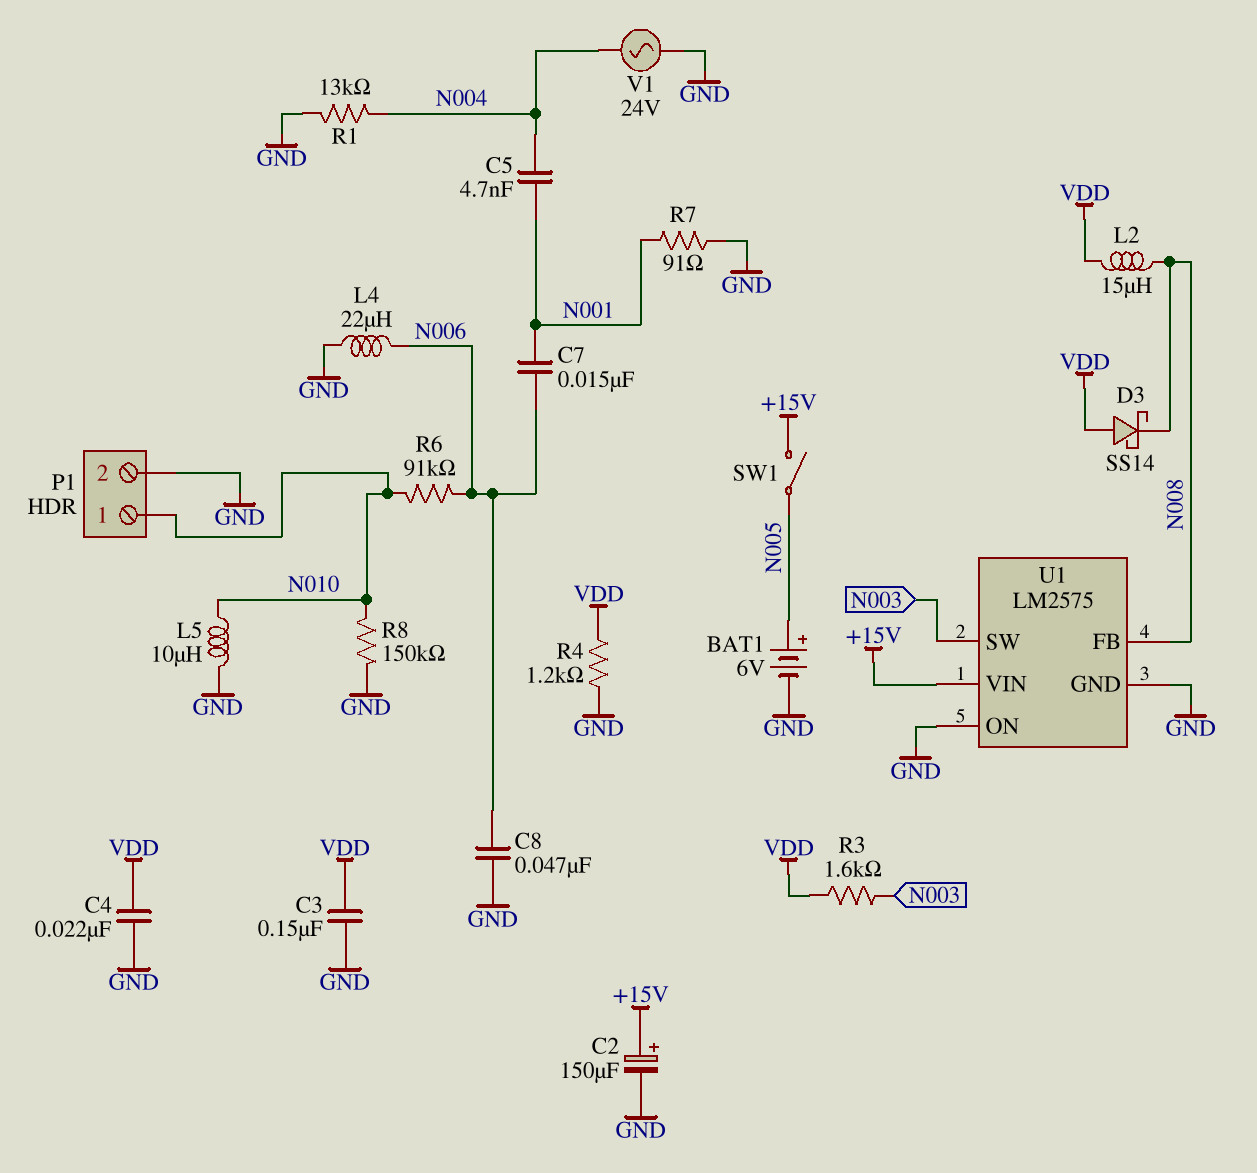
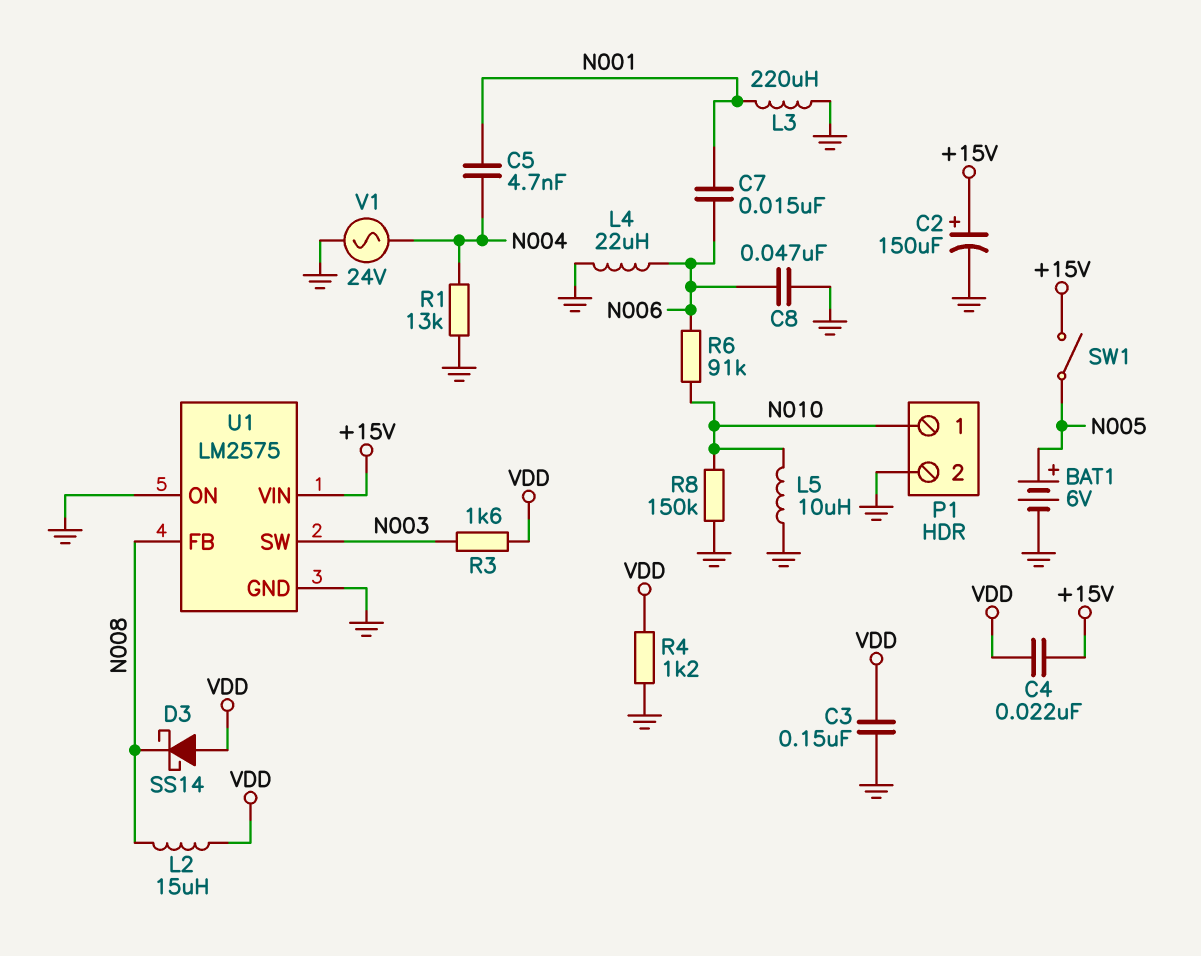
C4: 22nF (GND, VDD) -> 22nF (+15V, VDD)
L3: none -> 220uH (GND, N001)
R7: 91 (GND, N001) -> none

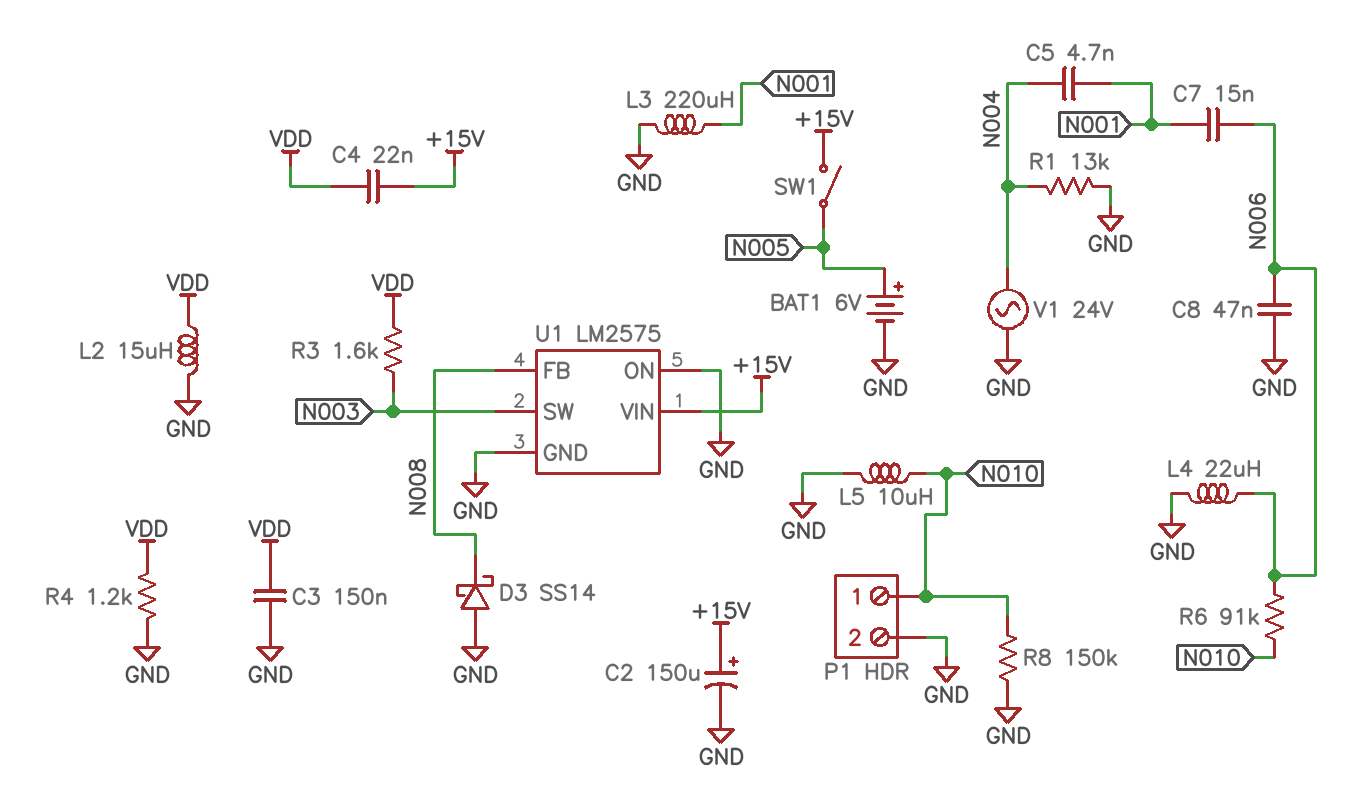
D3: schottky SS14 (A VDD, K N008) -> schottky SS14 (A GND, K N008)
L2: 15uH (N008, VDD) -> 15uH (GND, VDD)

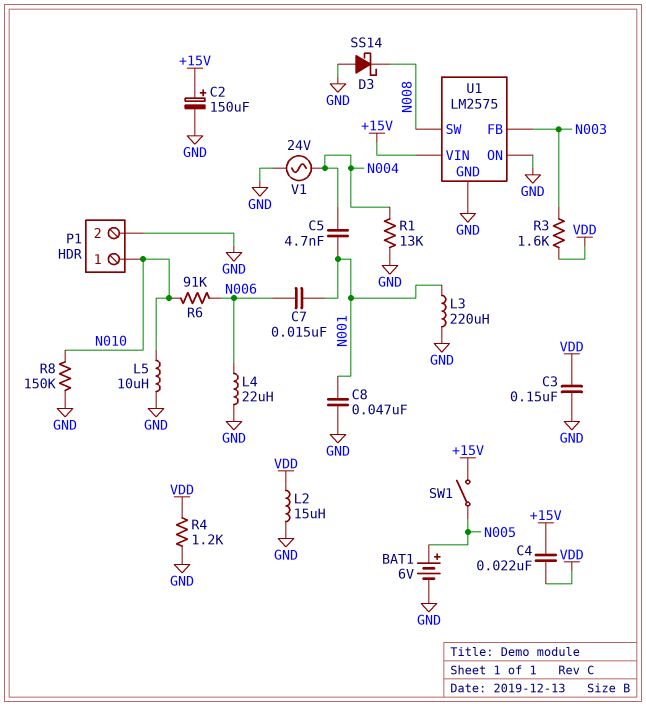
C8: 47nF (GND, N006) -> 47nF (GND, N001)
U1 pin FB: N008 -> N003
U1 pin SW: N003 -> N008

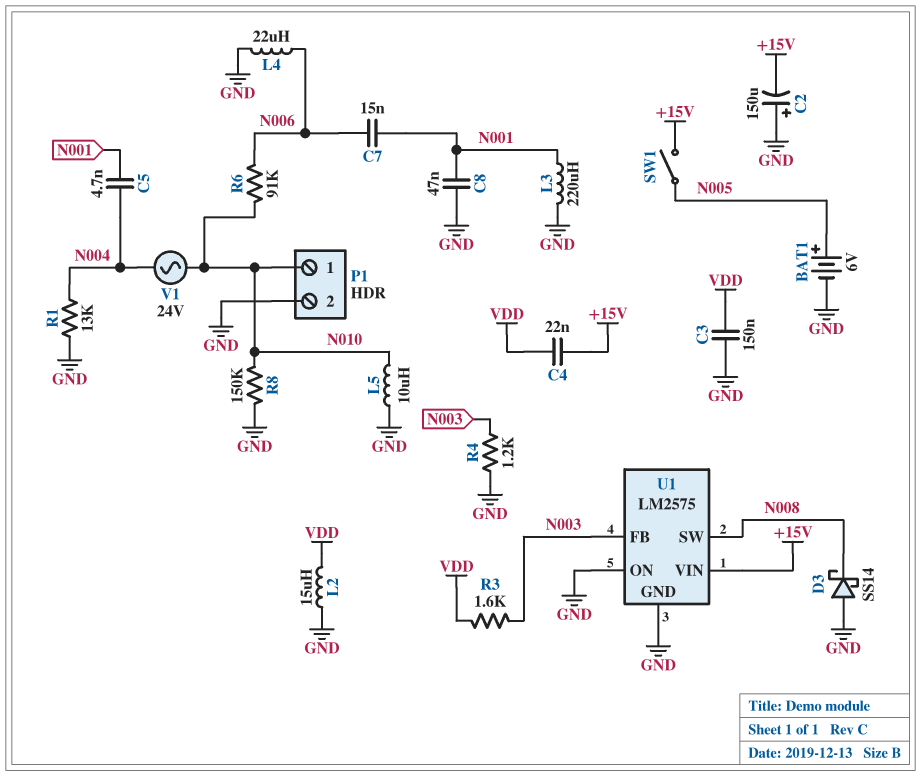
C2: 150uF (plus +15V, minus GND) -> 150uF (plus GND, minus +15V)
R4: 1.2k (GND, VDD) -> 1.2k (GND, N003)
V1: AC 24V (GND, N004) -> AC 24V (N004, N010)

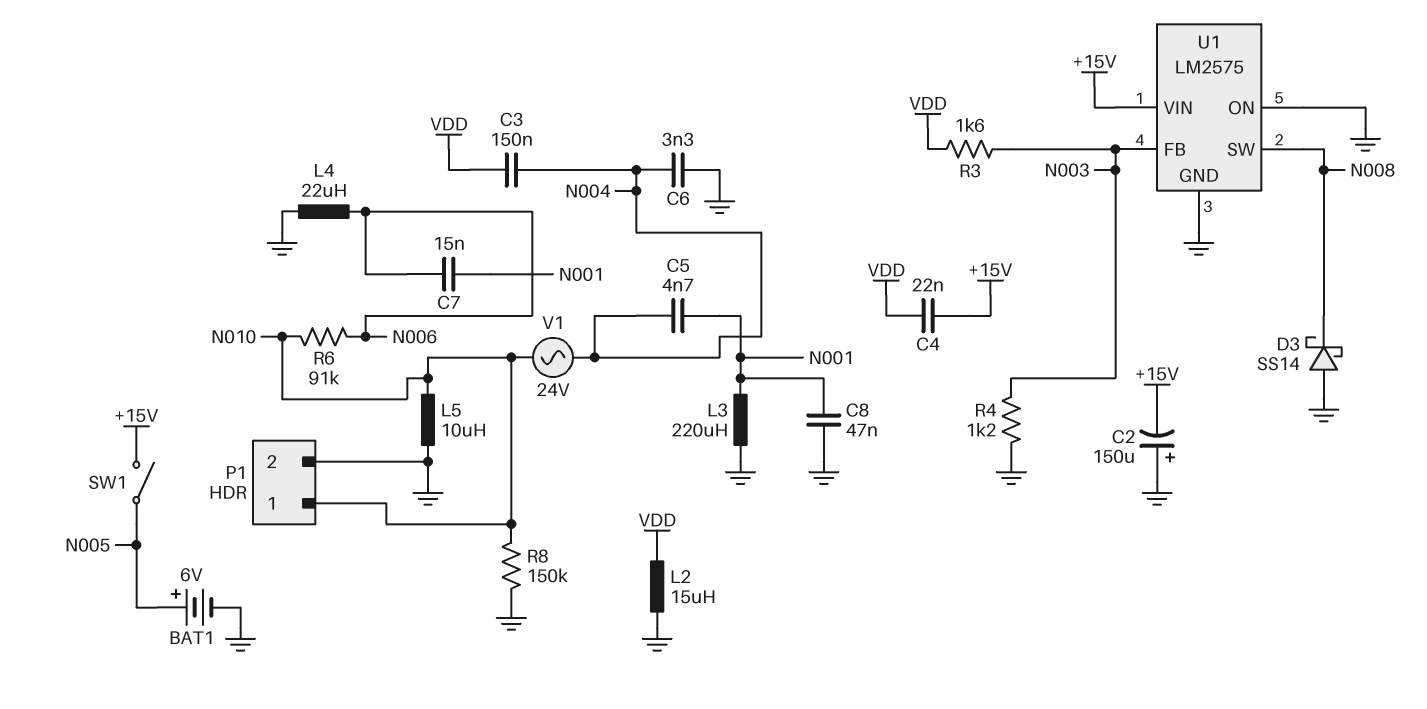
C3: 150nF (GND, VDD) -> 150nF (N004, VDD)
C6: none -> 3.3nF (GND, N004)
R1: 13k (GND, N004) -> none

